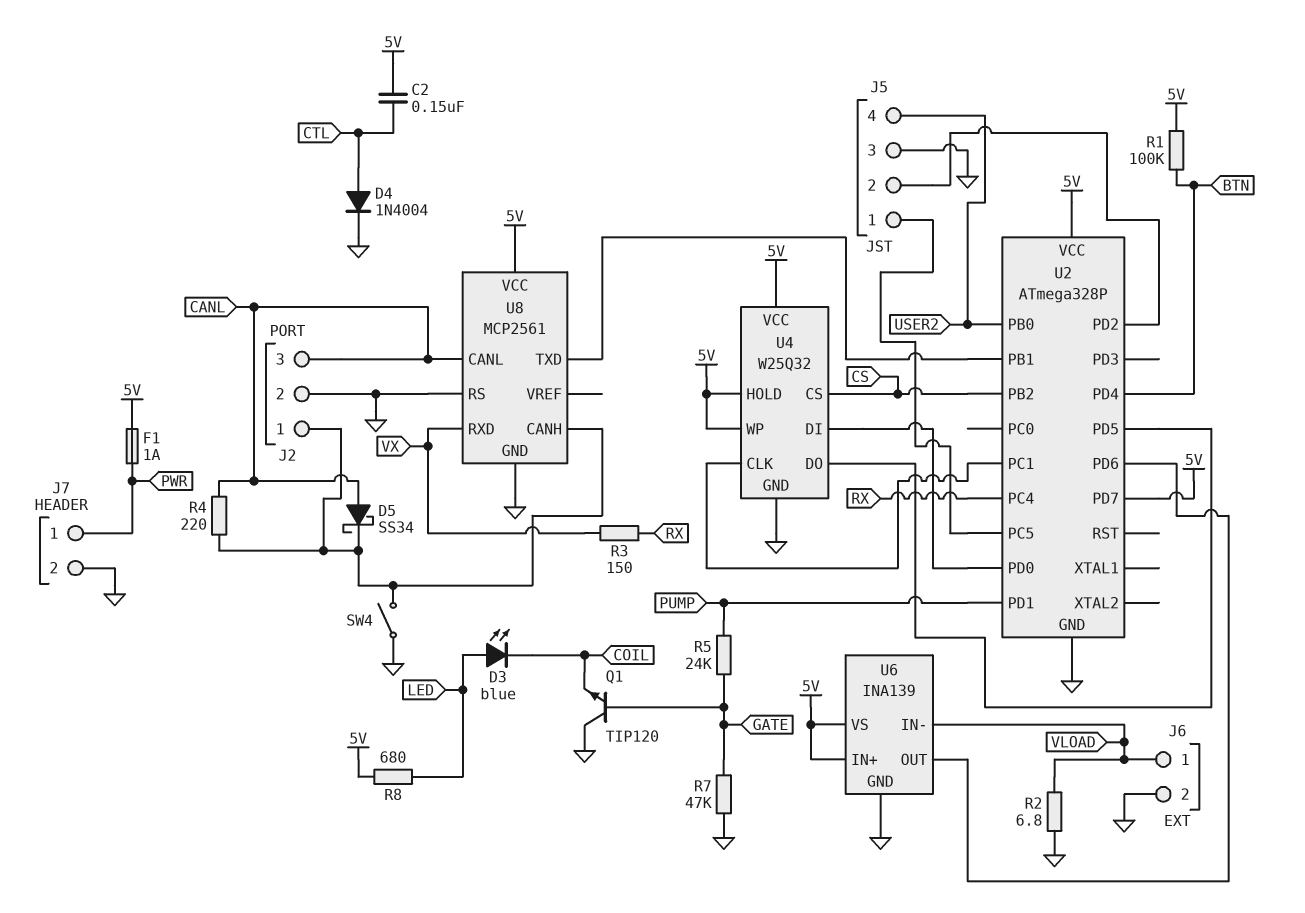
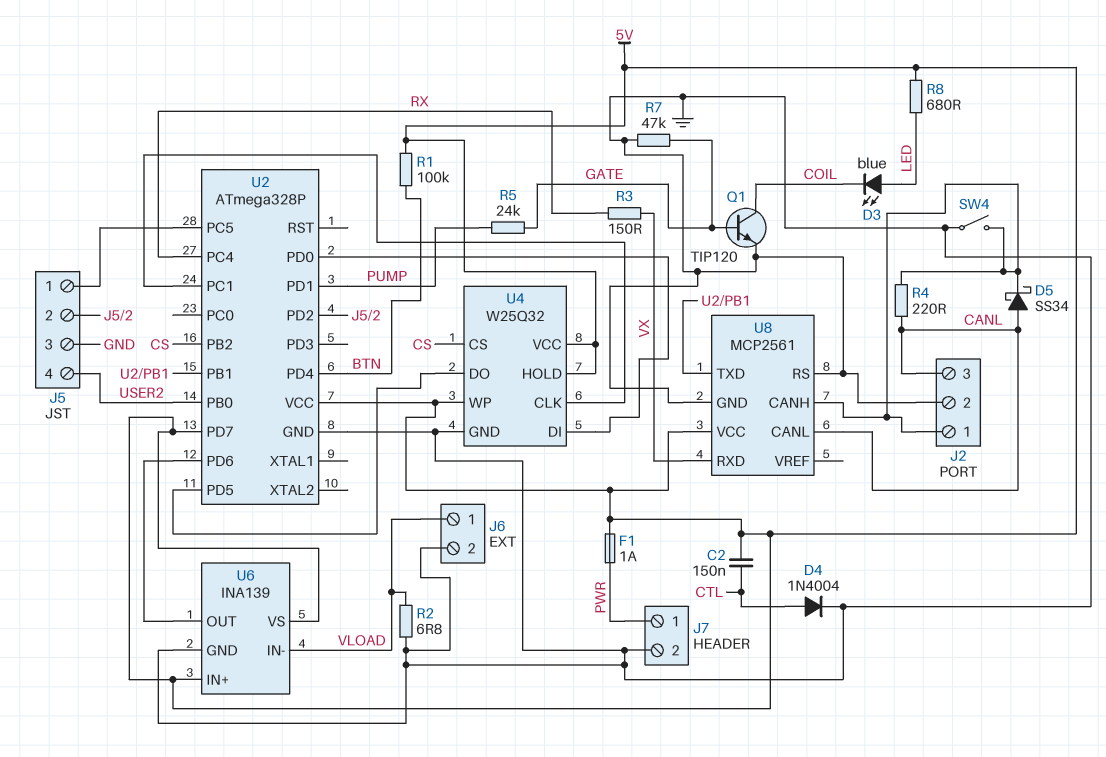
Q1: NPN TIP120 (B GATE, C GND, E COIL) -> NPN TIP120 (B GATE, C COIL, E GND)

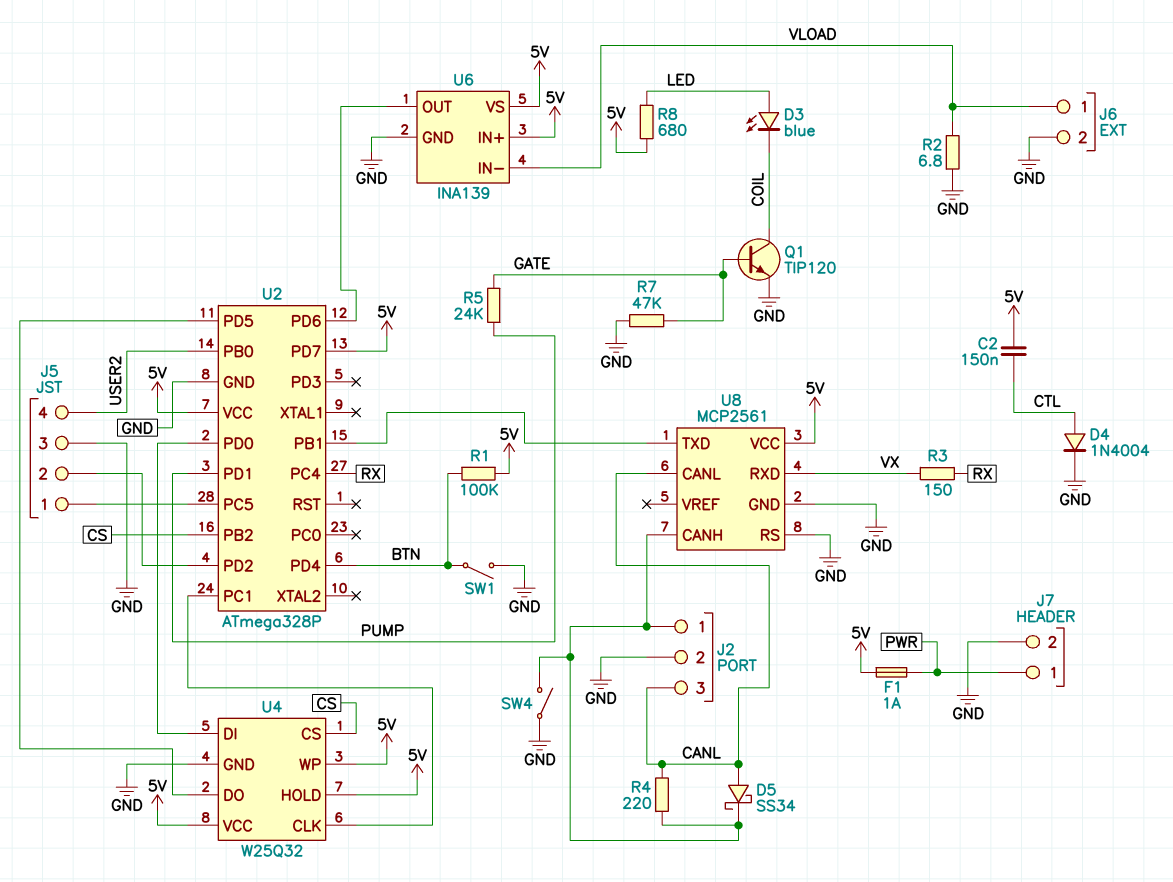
SW1: none -> switch (BTN, GND)

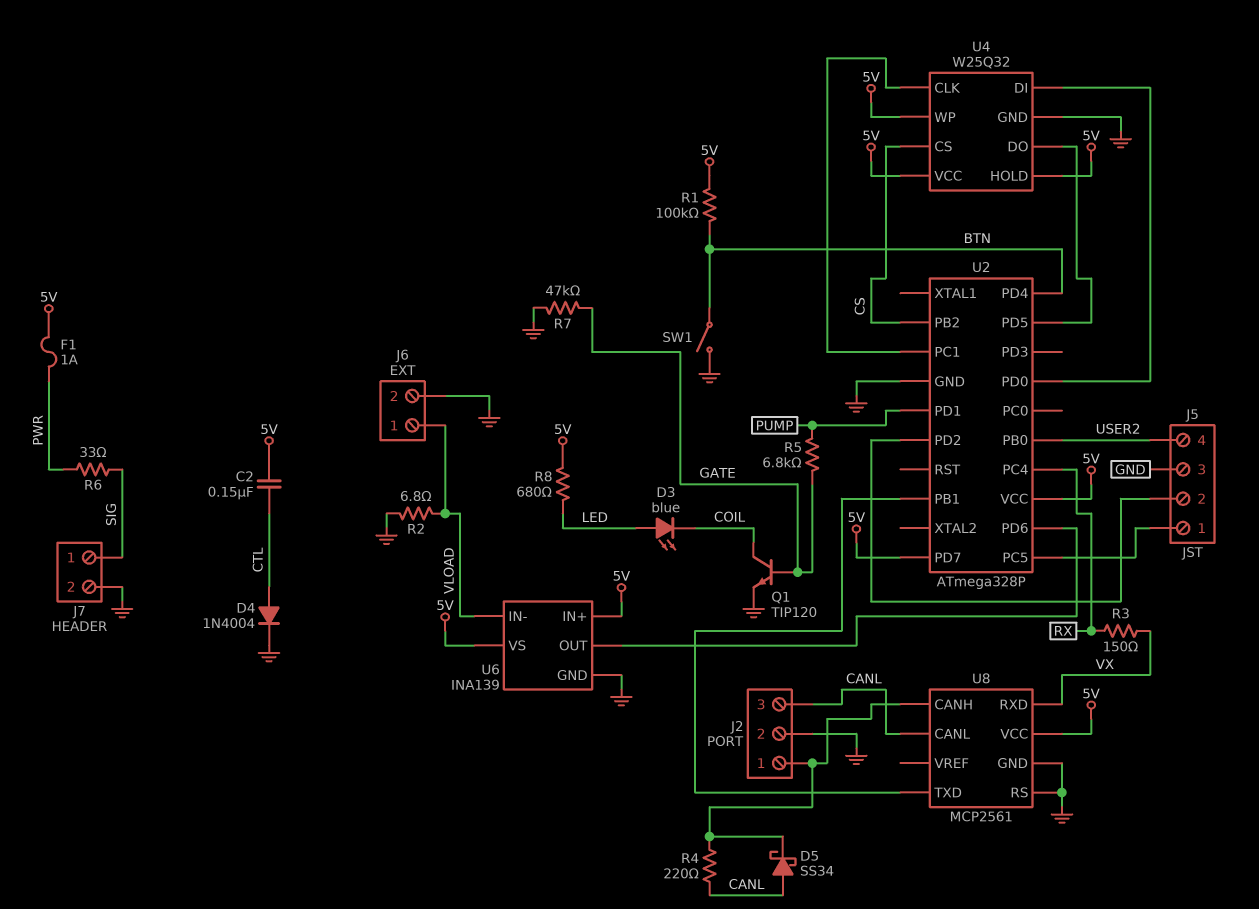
J7 pin 1: PWR -> SIG
R5: 24k (GATE, PUMP) -> 6.8k (GATE, PUMP)
R6: none -> 33 (PWR, SIG)
SW4: switch (GND, J2/1) -> none

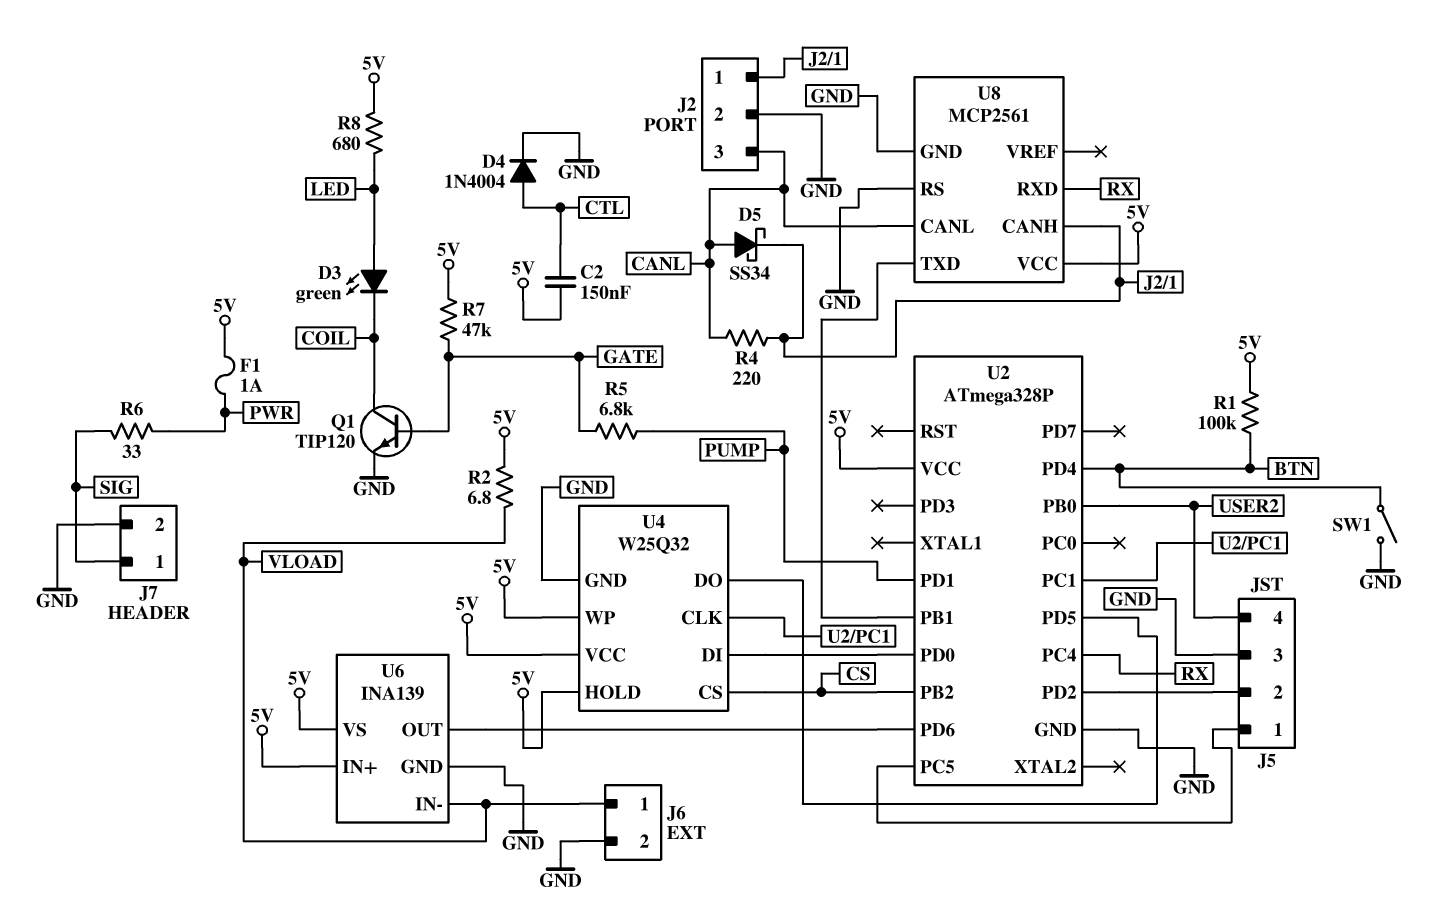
D3: LED blue (A LED, K COIL) -> LED green (A LED, K COIL)
R2: 6.8 (GND, VLOAD) -> 6.8 (5V, VLOAD)
R3: 150 (RX, VX) -> none
R7: 47k (GATE, GND) -> 47k (5V, GATE)
U2 pin PD7: 5V -> none
U8 pin RXD: VX -> RX

